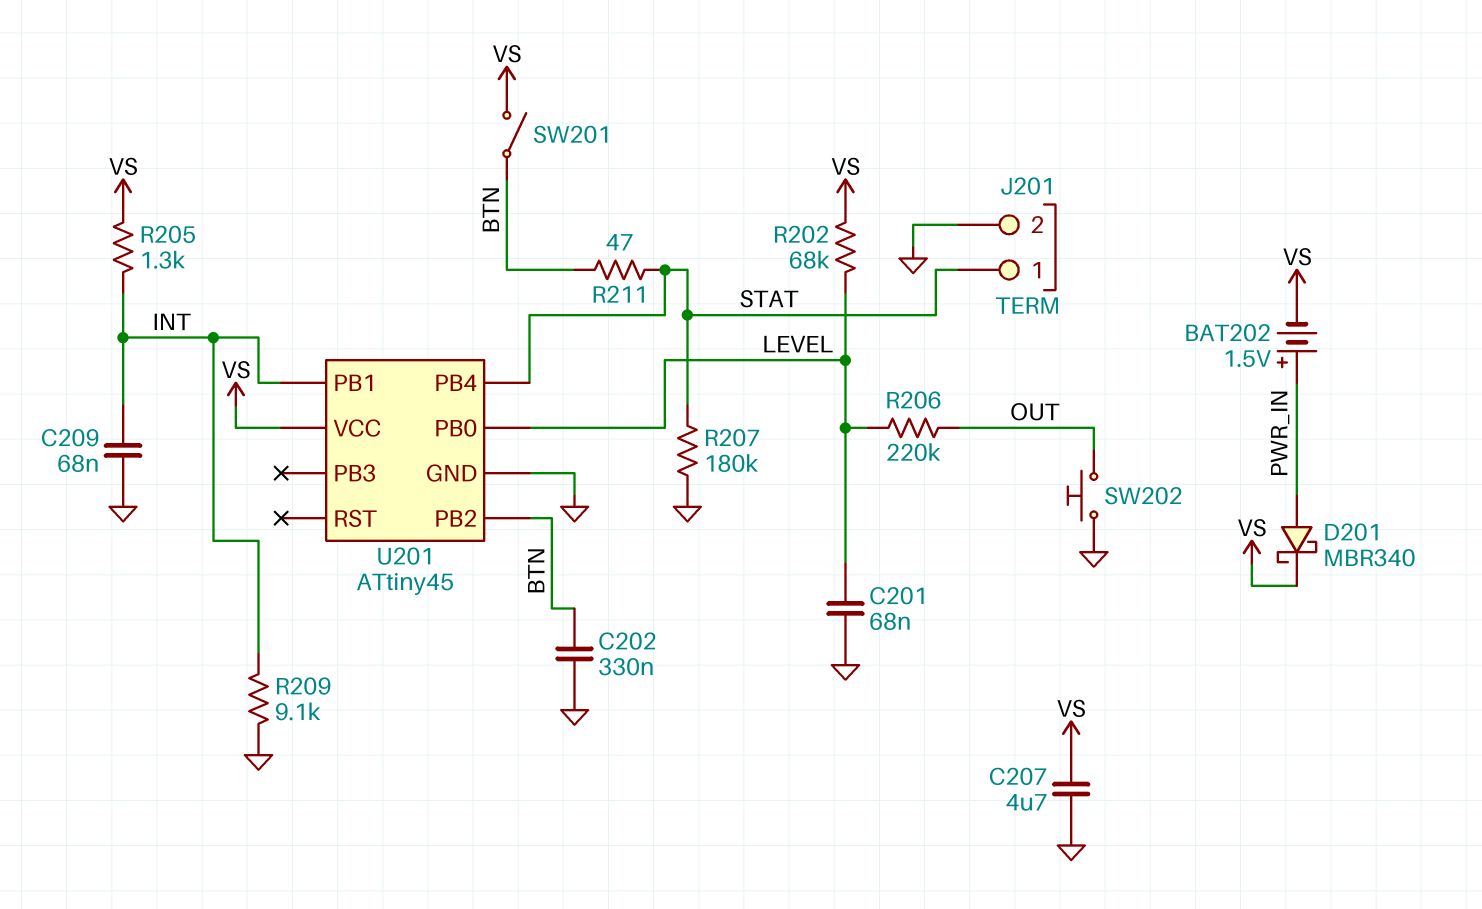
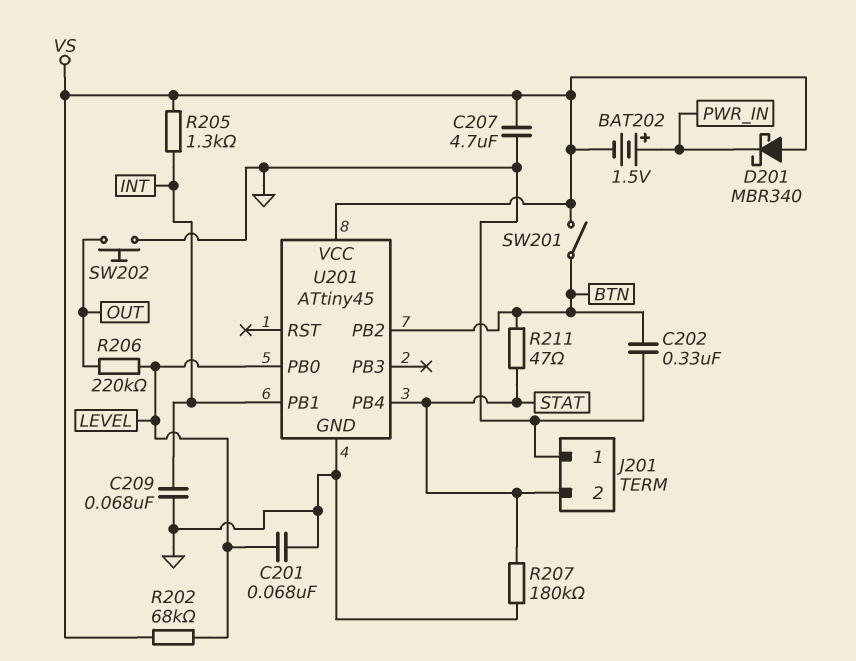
D201: schottky MBR340 (A PWR_IN, K VS) -> schottky MBR340 (A VS, K PWR_IN)
J201 pin 1: STAT -> GND
J201 pin 2: GND -> STAT
R209: 9.1k (GND, INT) -> none

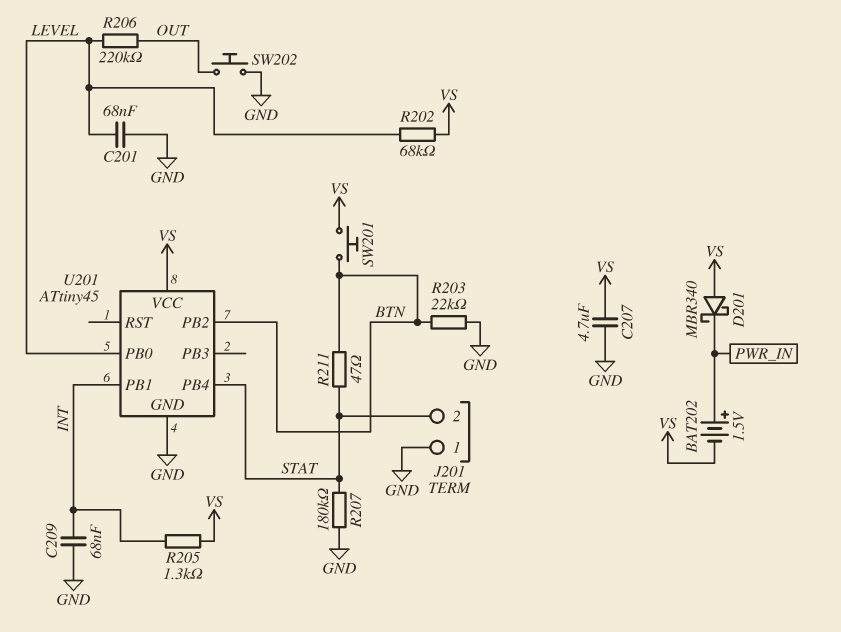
C202: 330nF (BTN, GND) -> none
R203: none -> 22k (BTN, GND)
SW201: switch (BTN, VS) -> button (BTN, VS)

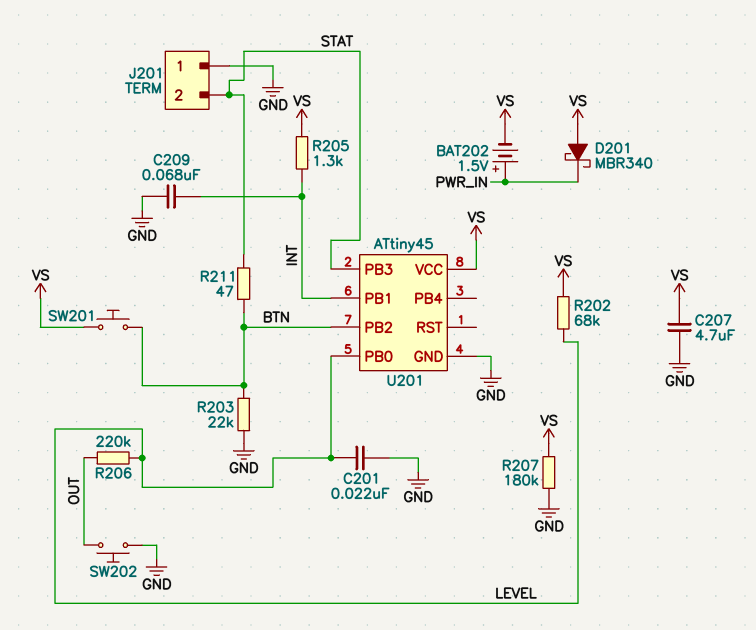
C201: 68nF (GND, LEVEL) -> 22nF (GND, LEVEL)
R207: 180k (GND, STAT) -> 180k (GND, VS)
U201 pin PB3: none -> STAT
U201 pin PB4: STAT -> none

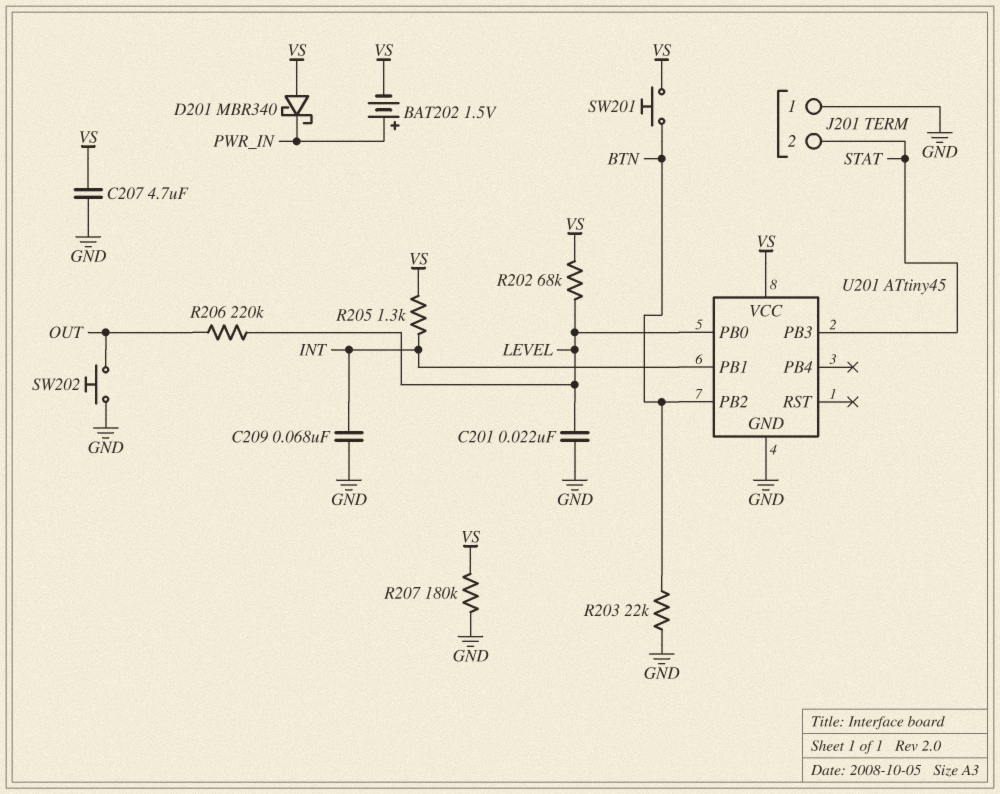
R211: 47 (BTN, STAT) -> none

